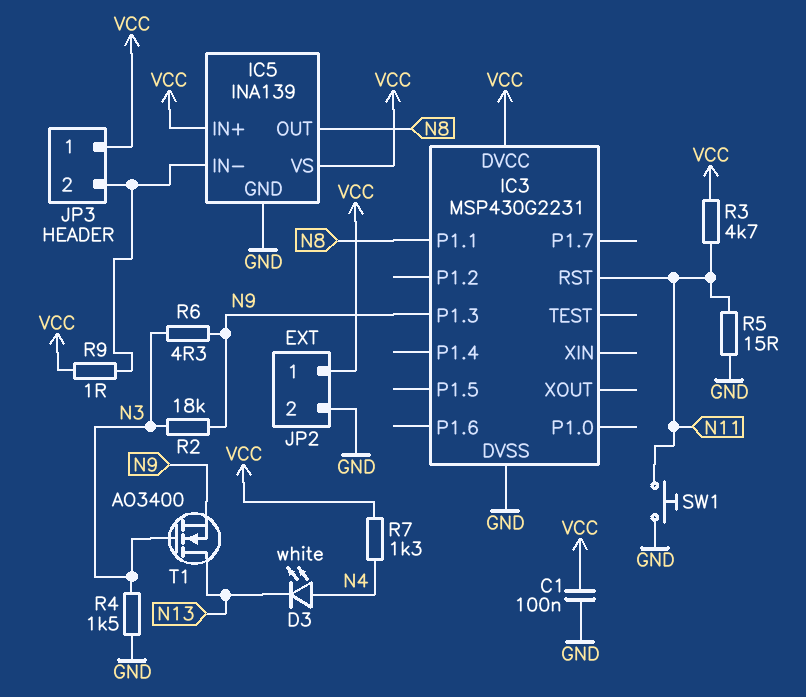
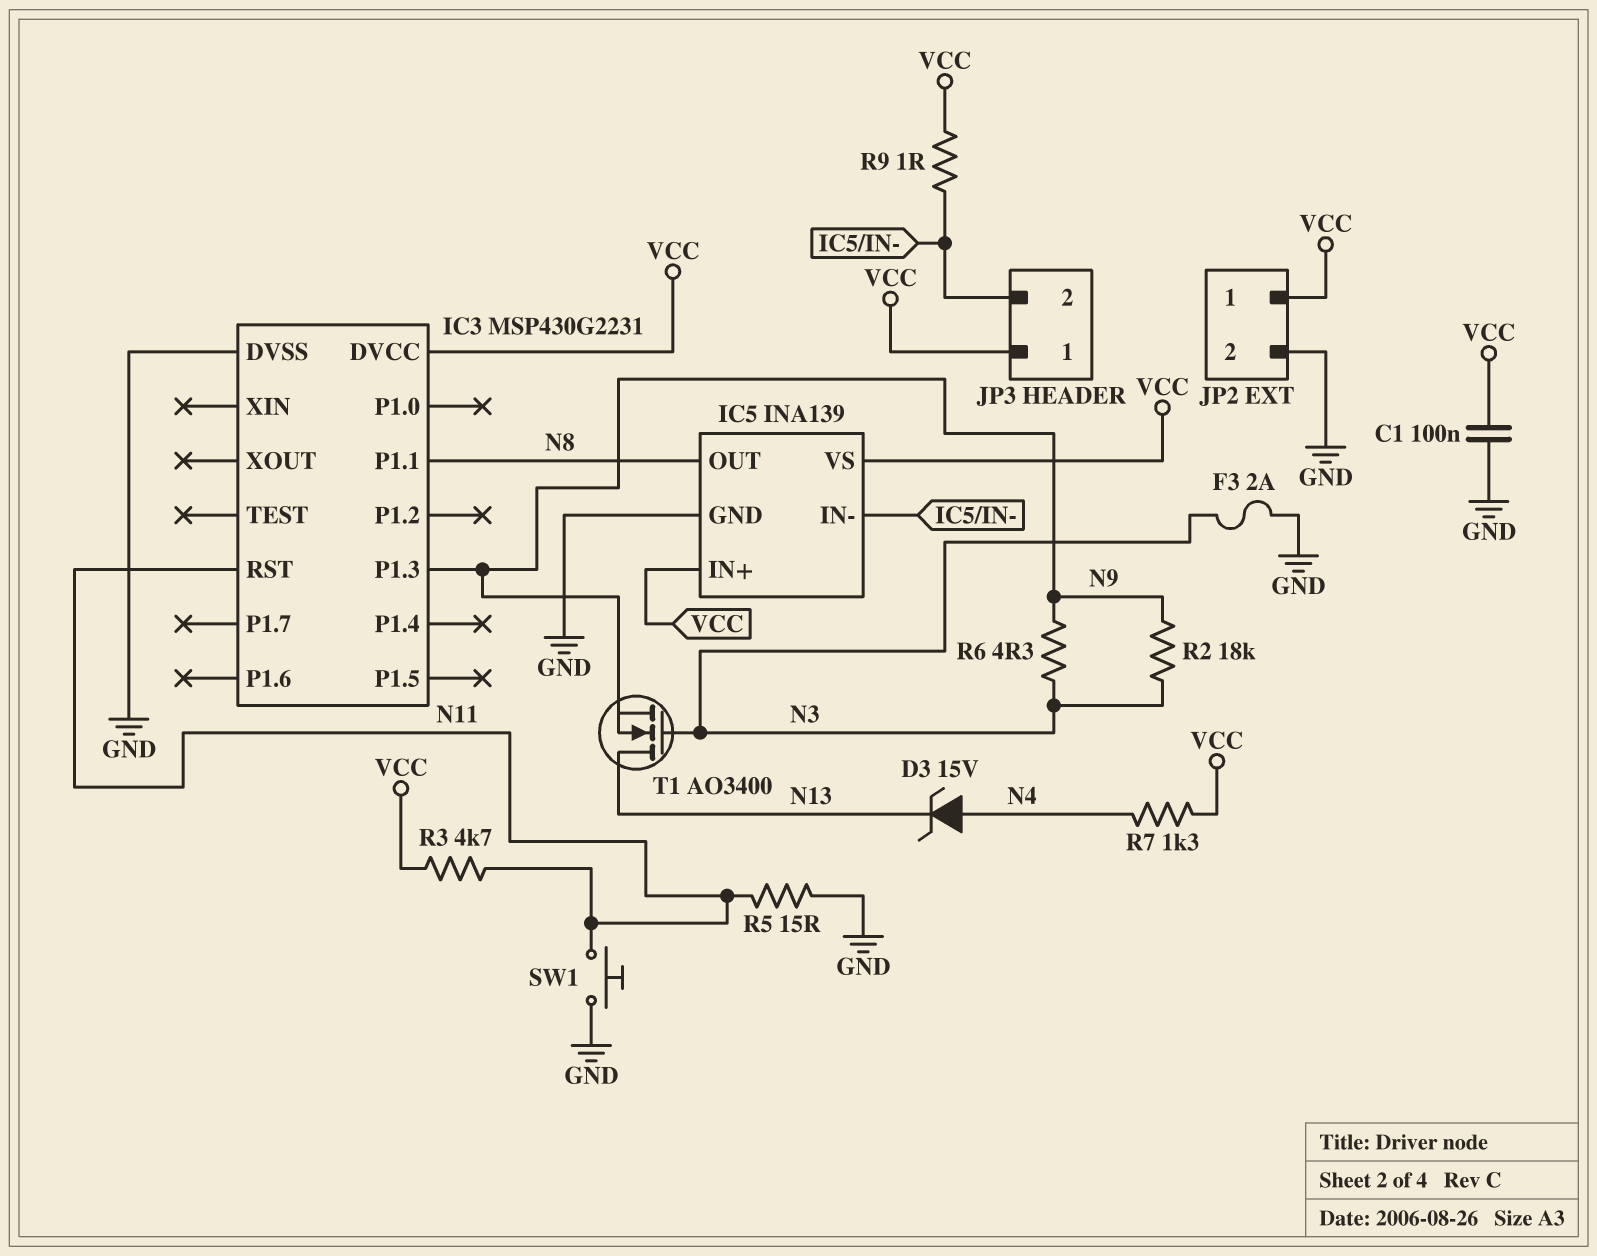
D3: LED white (A N4, K N13) -> zener 15V (A N4, K N13)
F3: none -> 2A (GND, N3)
R4: 1.5k (GND, N3) -> none

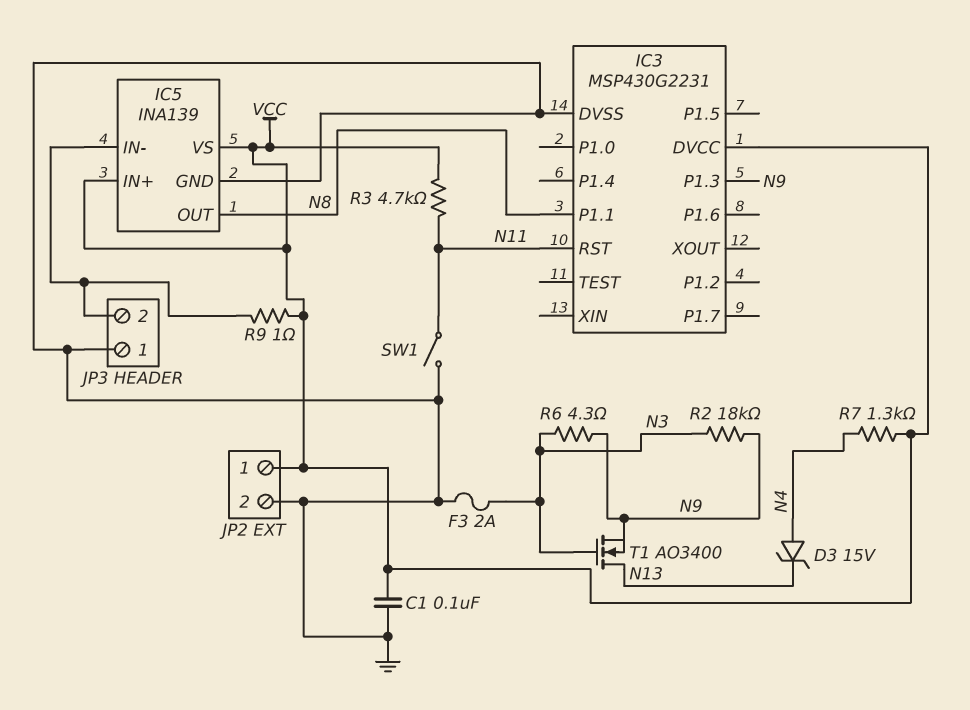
JP3 pin 1: VCC -> GND
R5: 15 (GND, N11) -> none
SW1: button (GND, N11) -> switch (GND, N11)

